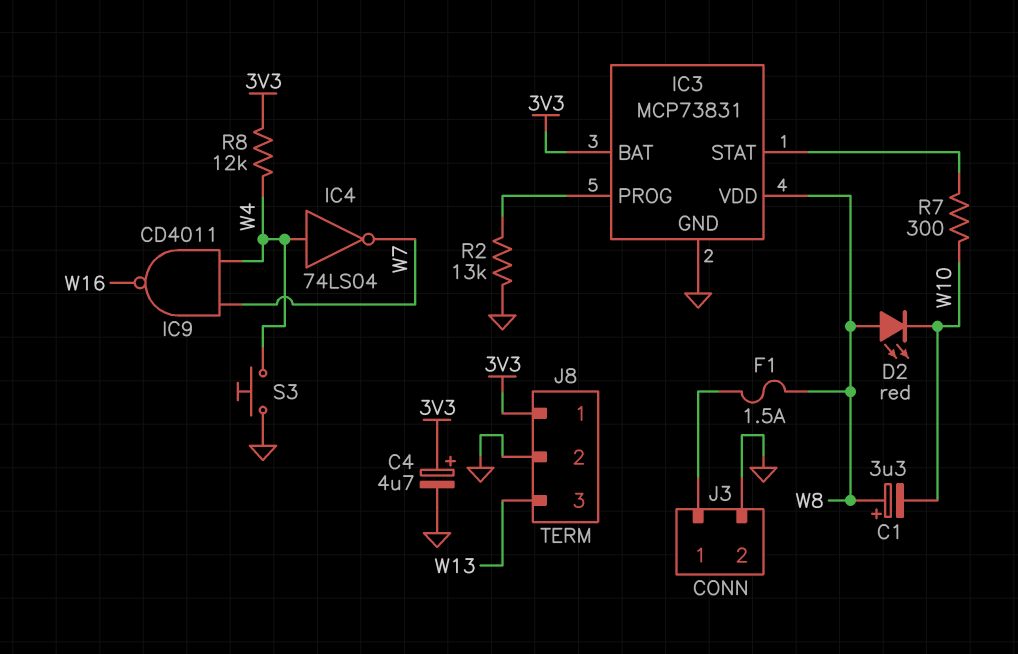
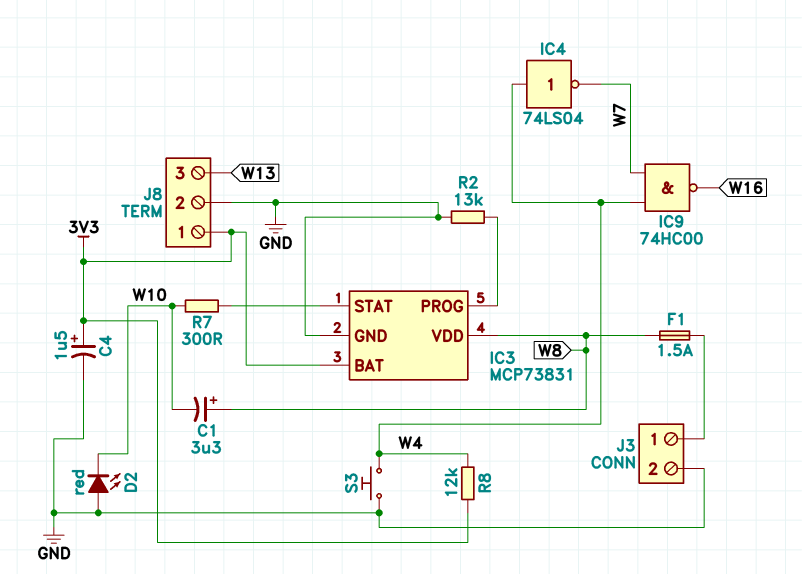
C4: 4.7uF (plus 3V3, minus GND) -> 1.5uF (plus 3V3, minus GND)
D2: LED red (A W8, K W10) -> LED red (A GND, K W10)
IC9: NAND CD4011 (in W4, in W7, out W16) -> NAND 74HC00 (in W4, in W7, out W16)

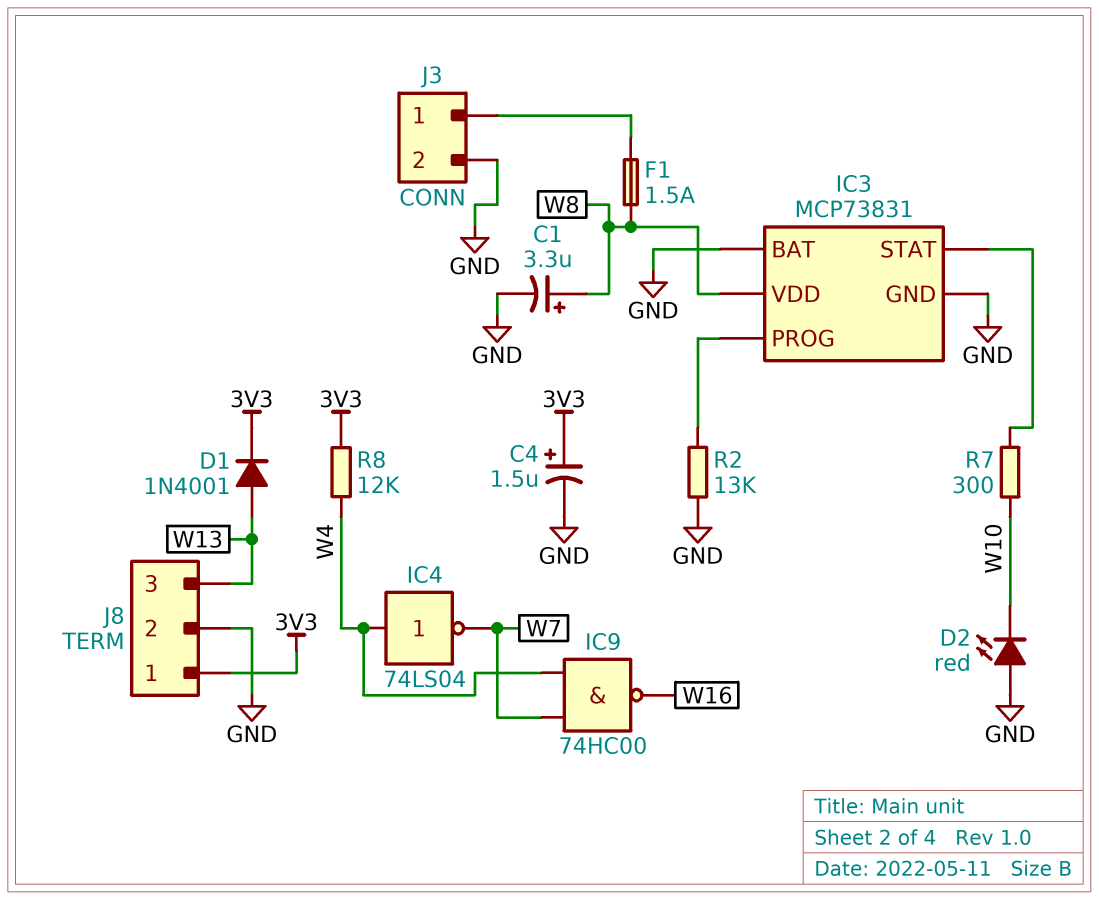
C1: 3.3uF (plus W8, minus W10) -> 3.3uF (plus W8, minus GND)
D1: none -> diode 1N4001 (A W13, K 3V3)
IC3 pin BAT: 3V3 -> GND
S3: button (GND, W4) -> none

